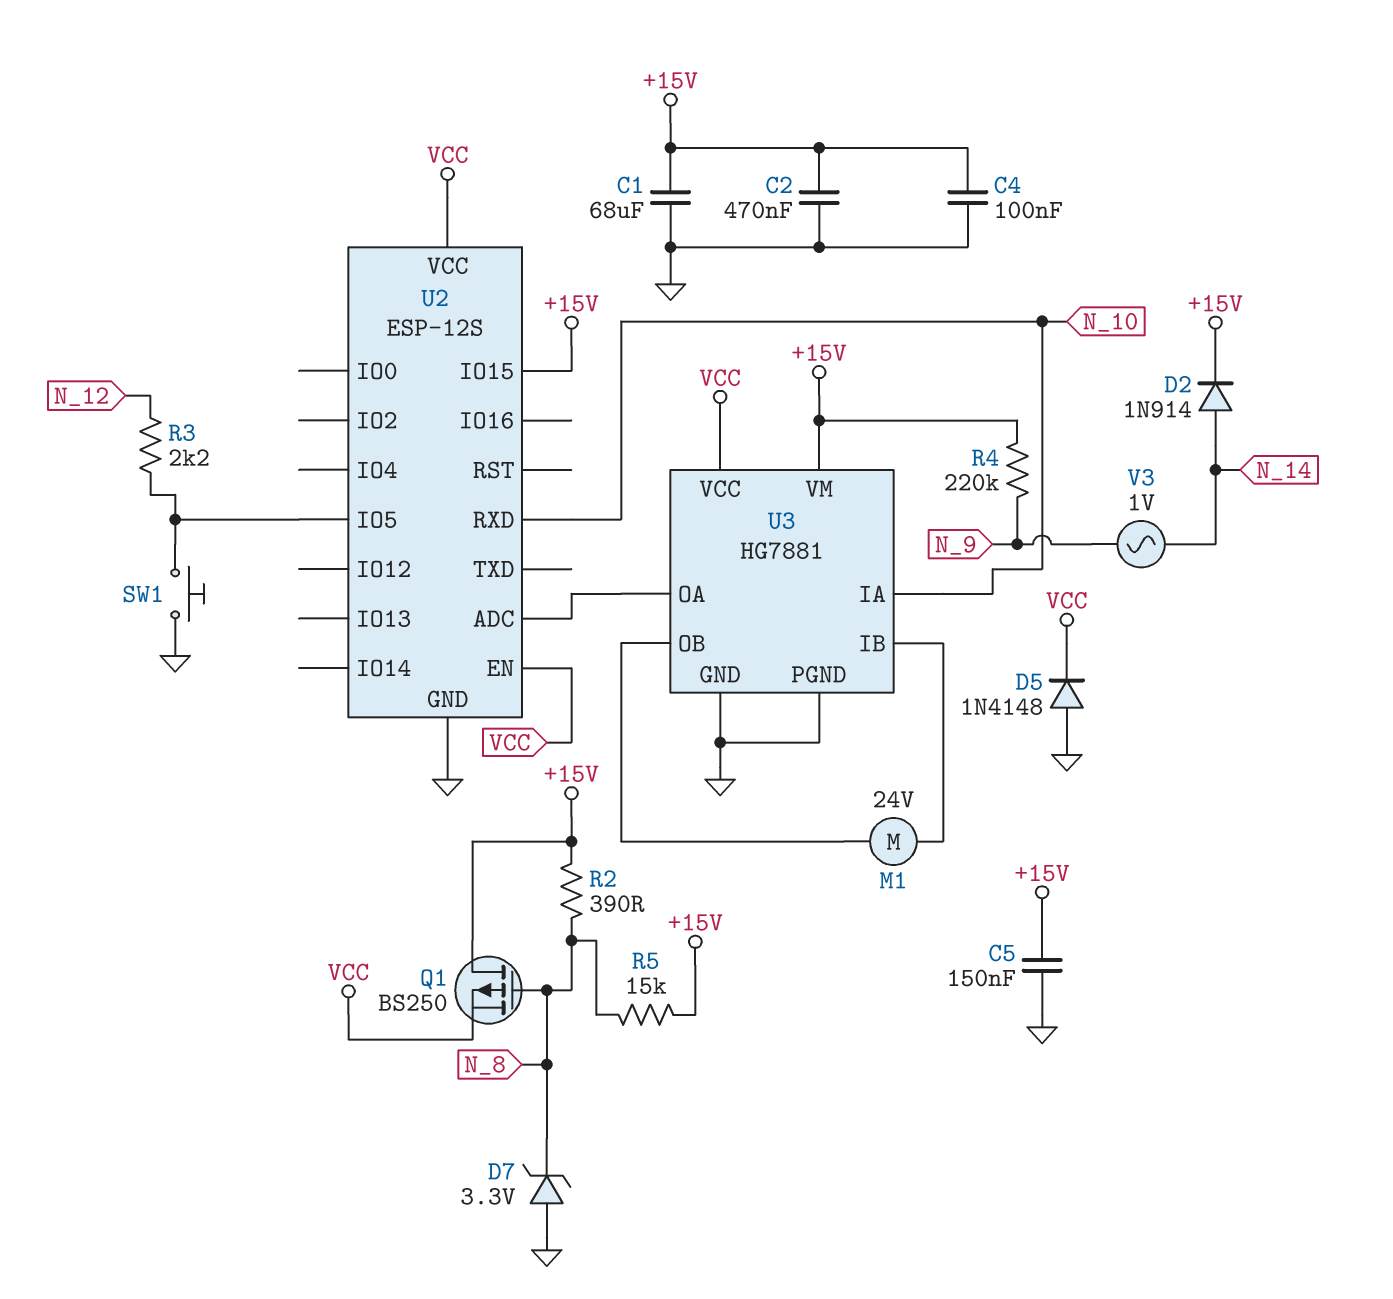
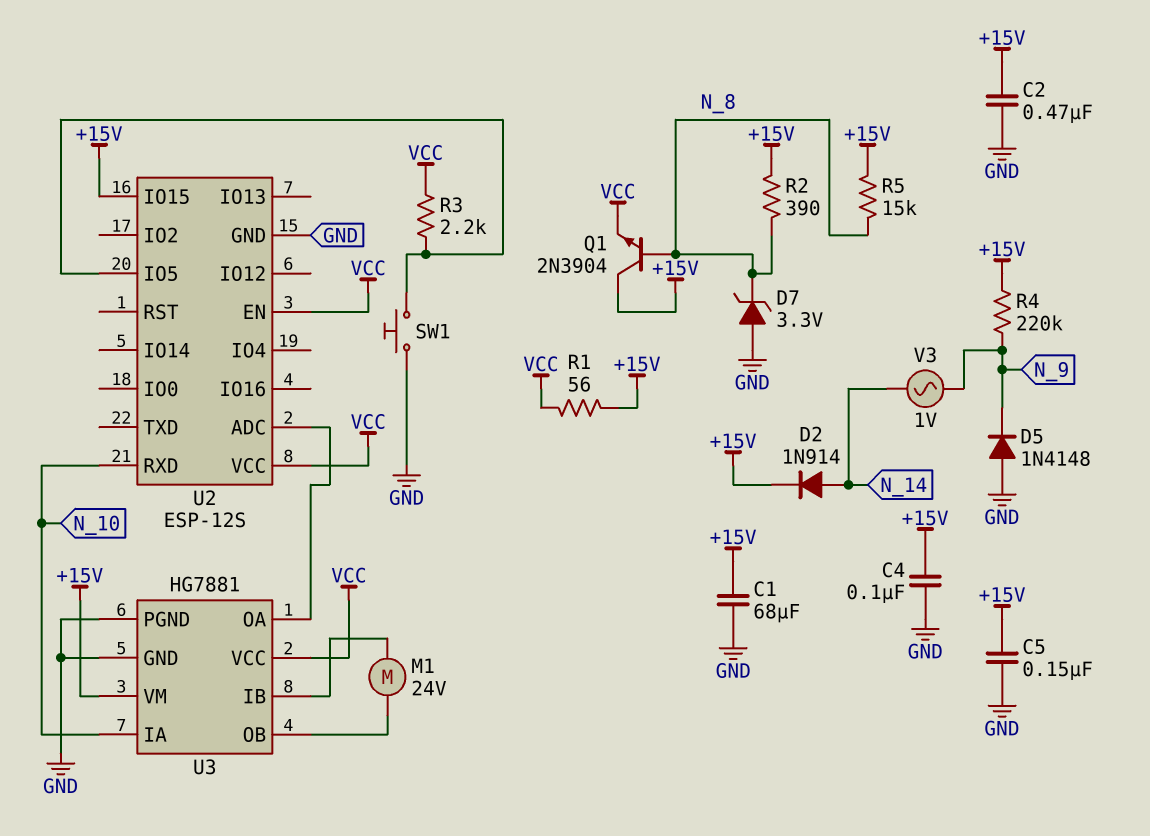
D5: diode 1N4148 (A GND, K VCC) -> diode 1N4148 (A GND, K N_9)
Q1: PMOS BS250 (G N_8, D +15V, S VCC) -> NPN 2N3904 (B N_8, C +15V, E VCC)
R1: none -> 56 (+15V, VCC)
R3: 2.2k (N_12, U2/IO5) -> 2.2k (U2/IO5, VCC)

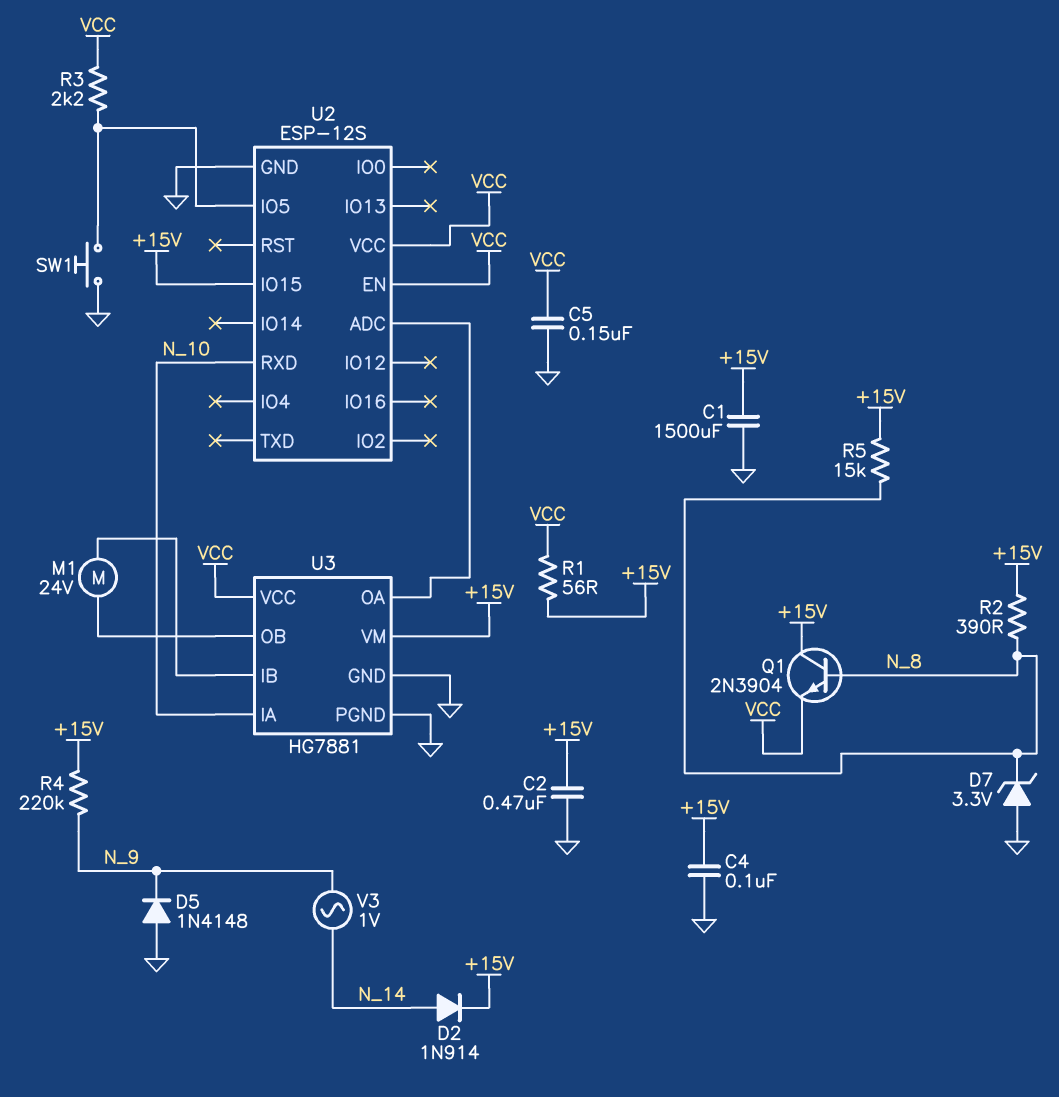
C1: 68uF (+15V, GND) -> 1500uF (+15V, GND)
C5: 150nF (+15V, GND) -> 150nF (GND, VCC)

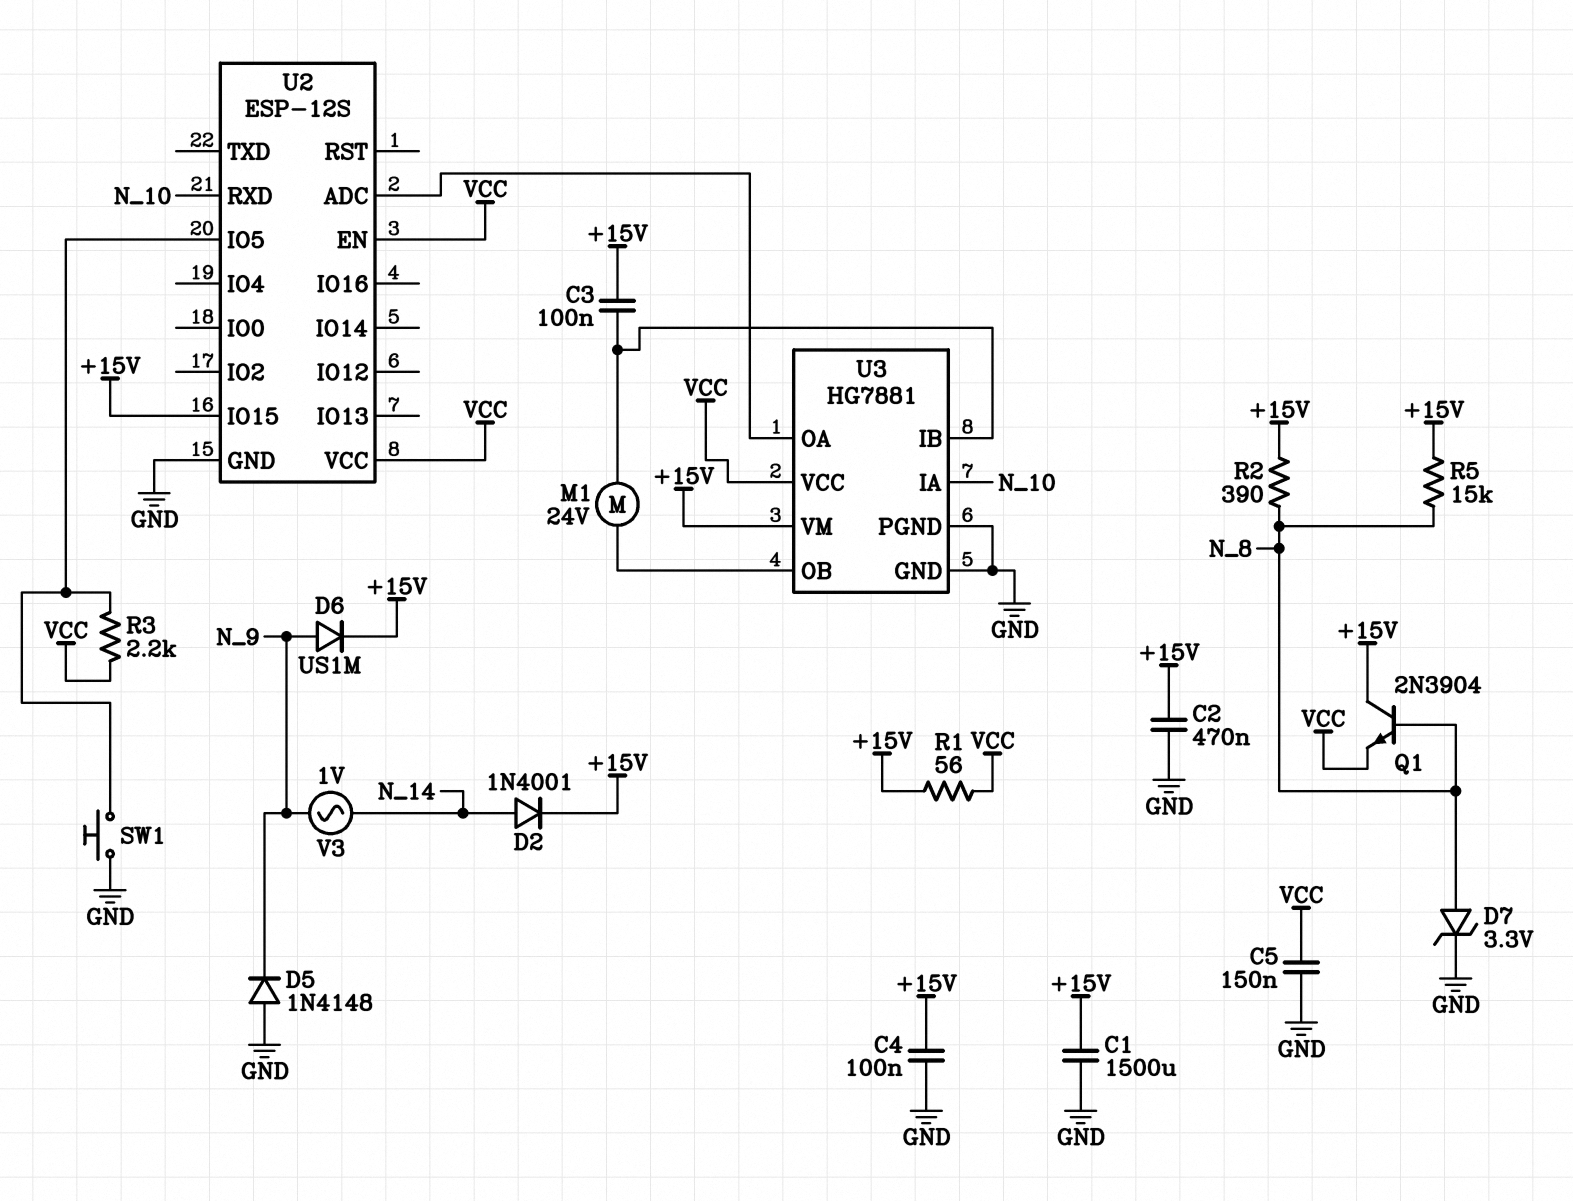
C3: none -> 100nF (+15V, U3/IB)
D2: diode 1N914 (A N_14, K +15V) -> diode 1N4001 (A N_14, K +15V)
D6: none -> diode US1M (A N_9, K +15V)
D7: zener 3.3V (A GND, K N_8) -> zener 3.3V (A N_8, K GND)
R4: 220k (+15V, N_9) -> none

